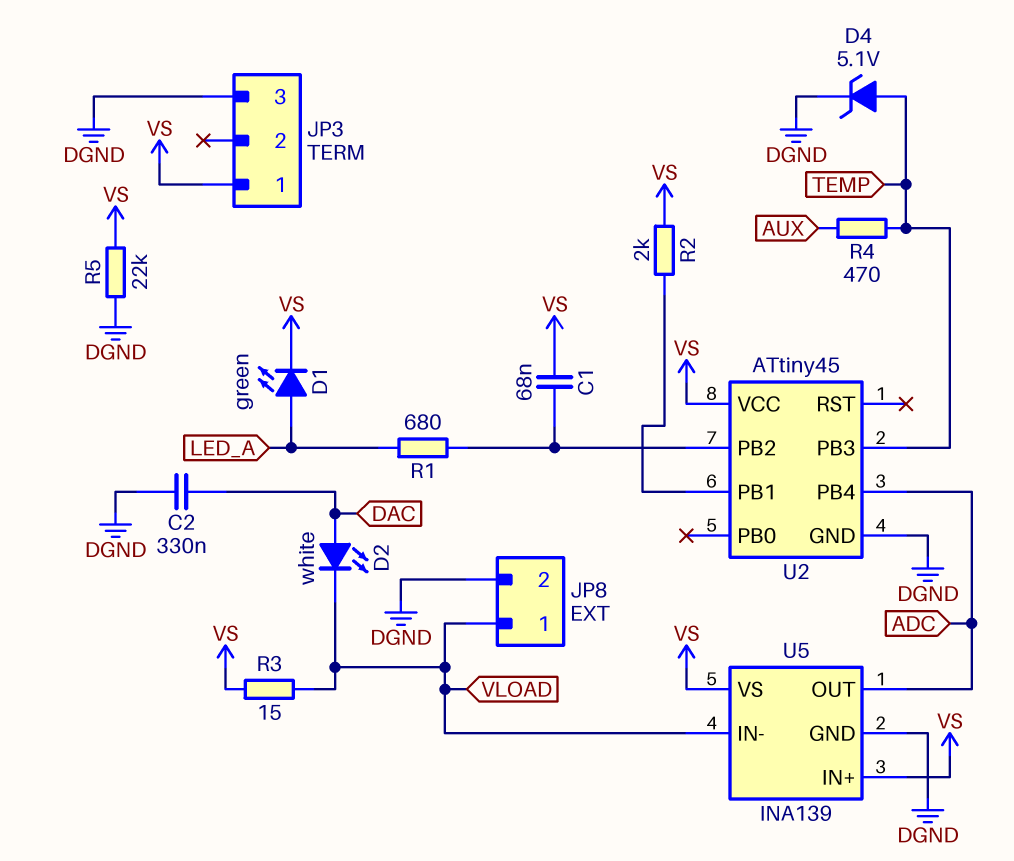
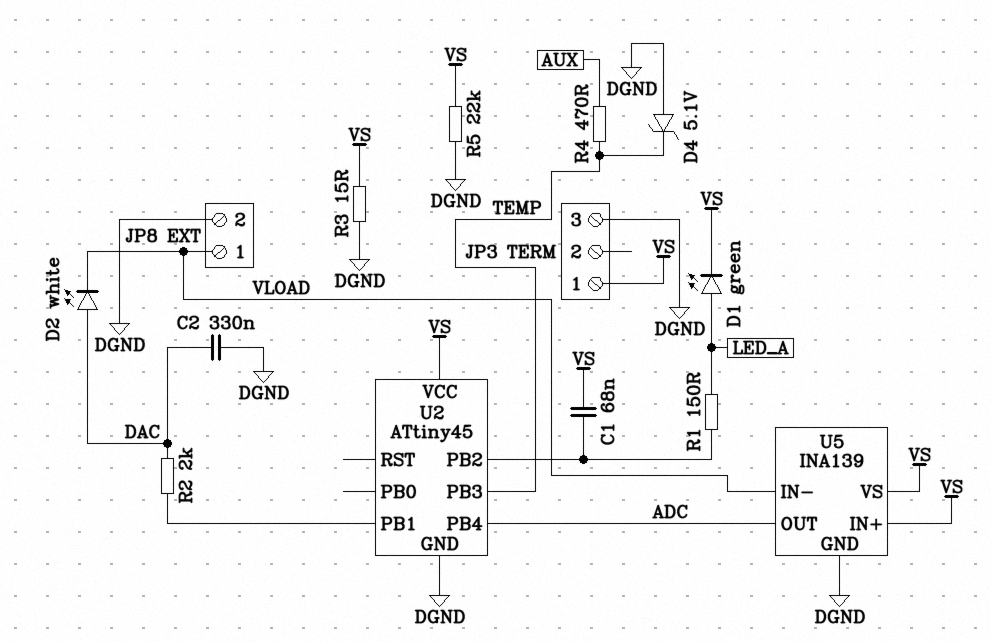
D4: zener 5.1V (A TEMP, K DGND) -> zener 5.1V (A DGND, K TEMP)
R1: 680 (LED_A, U2/PB2) -> 150 (LED_A, U2/PB2)
R2: 2k (U2/PB1, VS) -> 2k (DAC, U2/PB1)
R3: 15 (VLOAD, VS) -> 15 (DGND, VS)

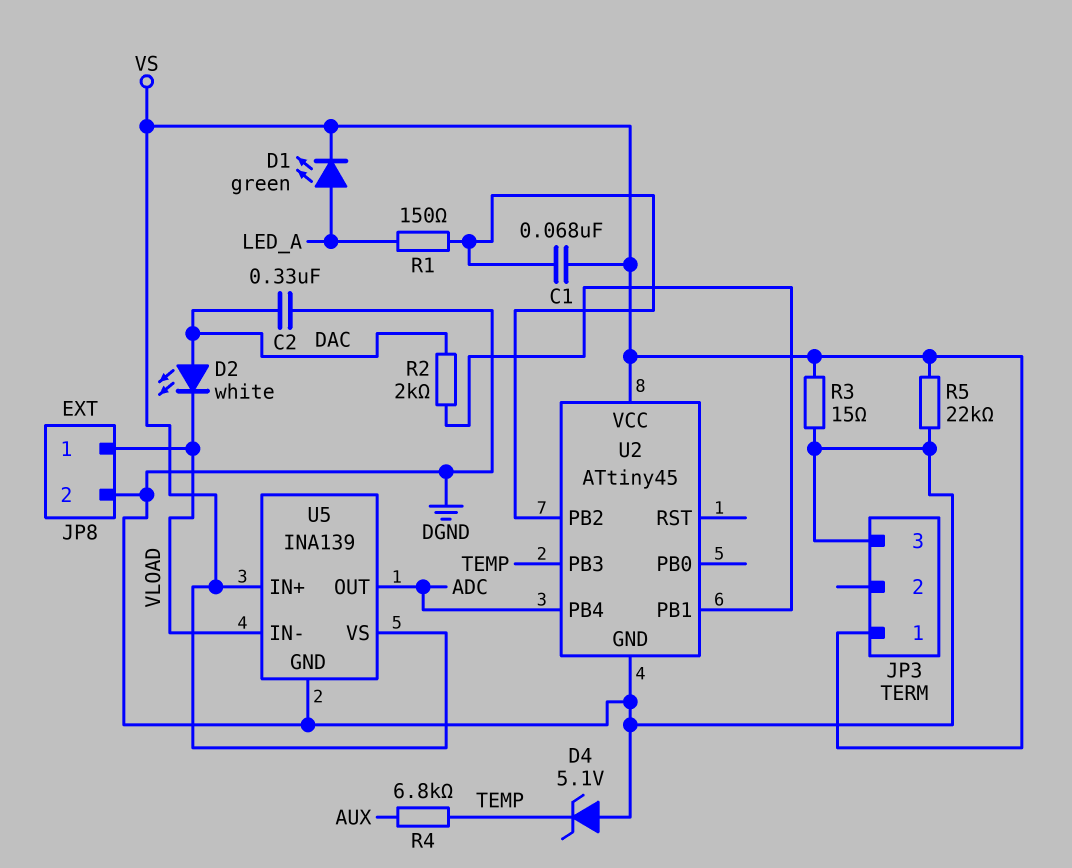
R4: 470 (AUX, TEMP) -> 6.8k (AUX, TEMP)

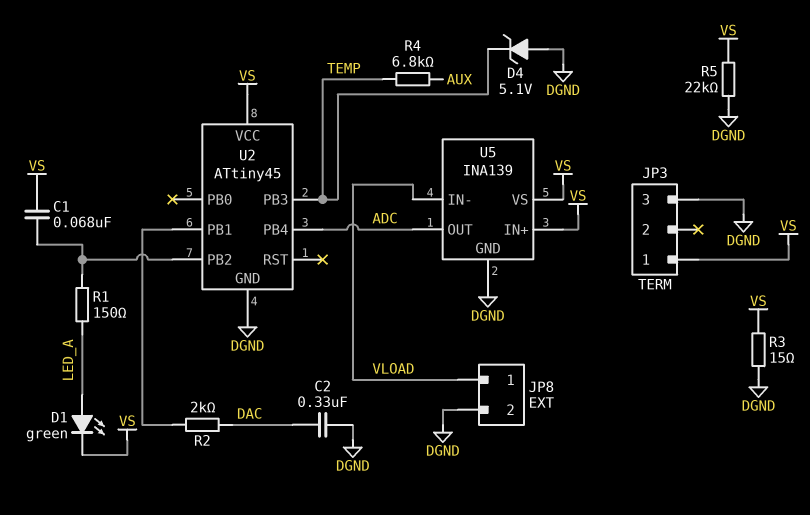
D2: LED white (A DAC, K VLOAD) -> none

